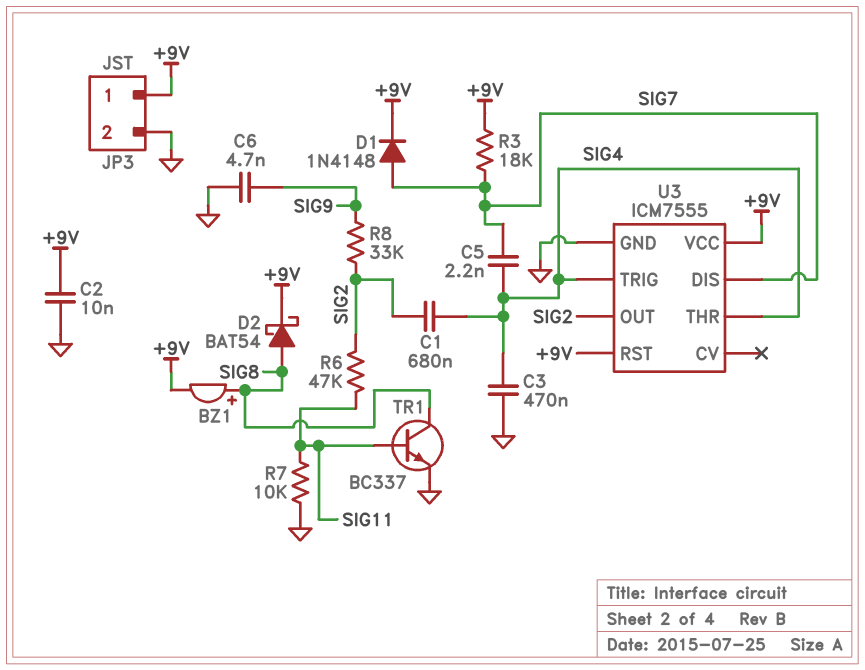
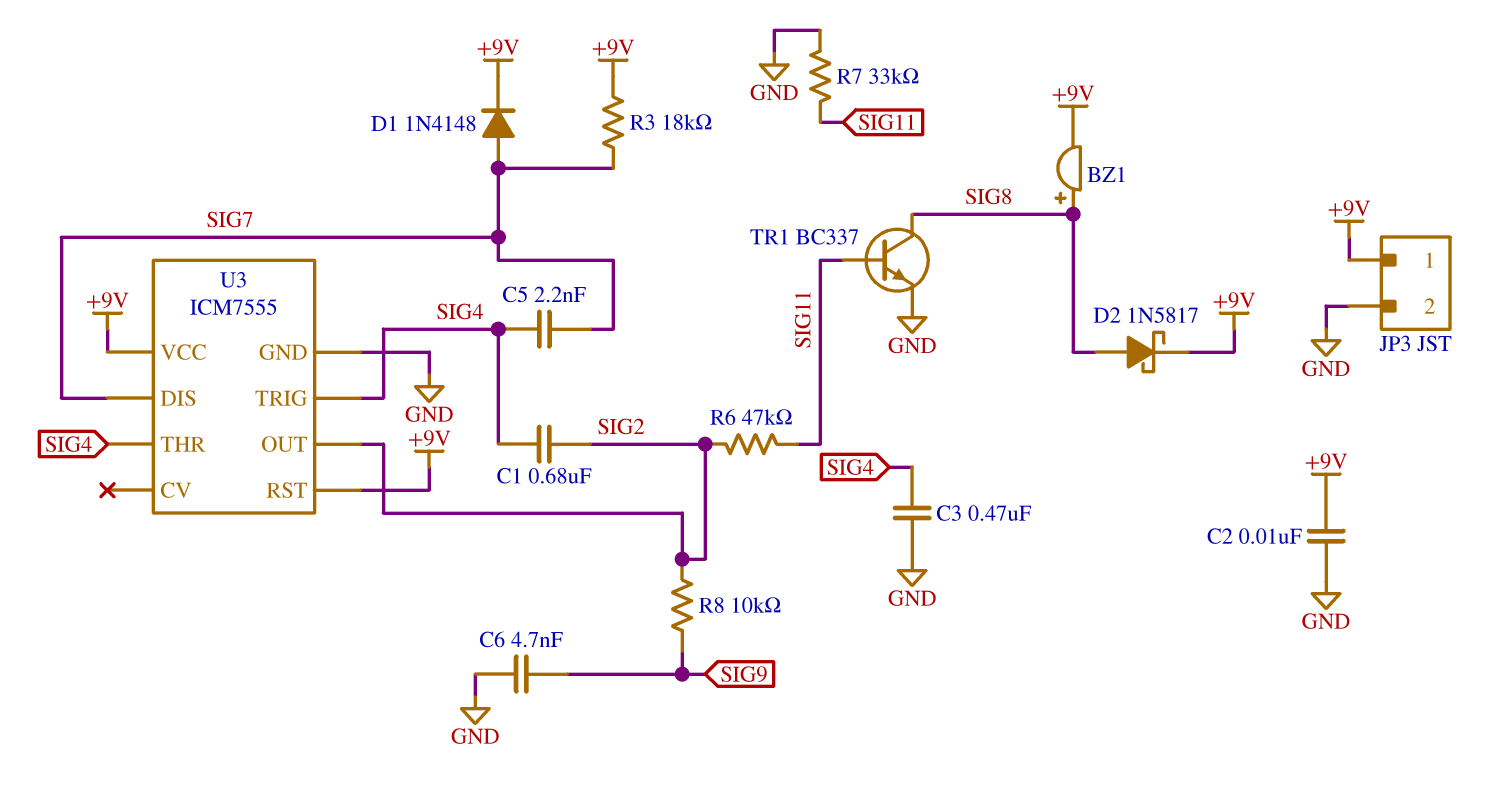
D2: schottky BAT54 (A SIG8, K +9V) -> schottky 1N5817 (A SIG8, K +9V)
R7: 10k (GND, SIG11) -> 33k (GND, SIG11)
R8: 33k (SIG2, SIG9) -> 10k (SIG2, SIG9)

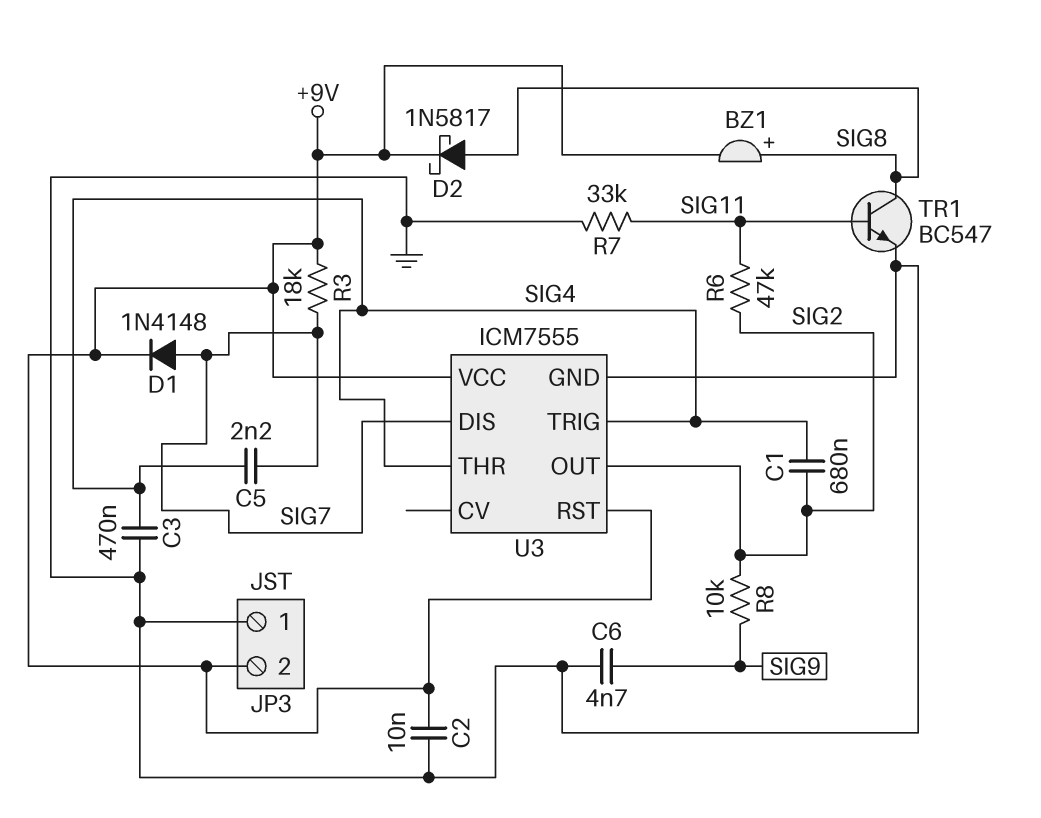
JP3 pin 1: +9V -> GND
JP3 pin 2: GND -> +9V
TR1: NPN BC337 (B SIG11, C SIG8, E GND) -> NPN BC547 (B SIG11, C SIG8, E GND)

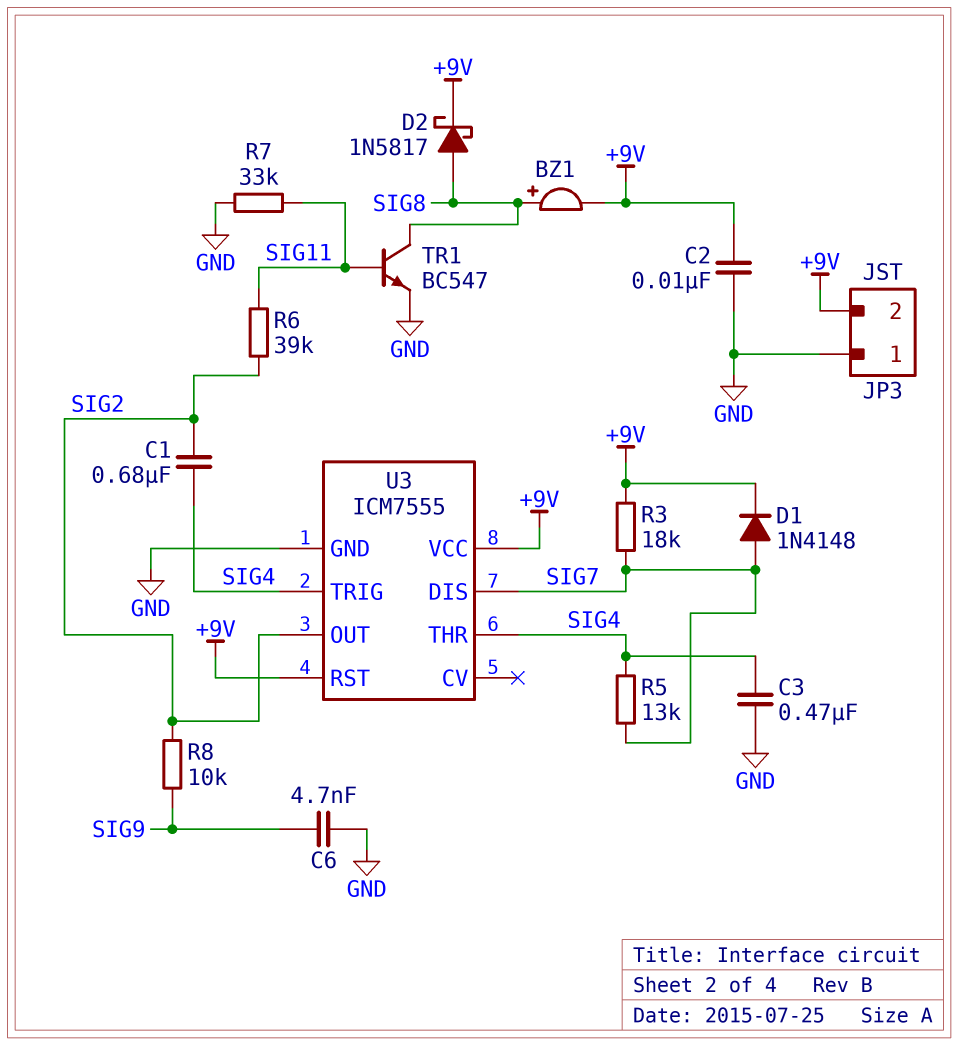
C5: 2.2nF (SIG4, SIG7) -> none
R5: none -> 13k (SIG4, SIG7)
R6: 47k (SIG2, SIG11) -> 39k (SIG2, SIG11)

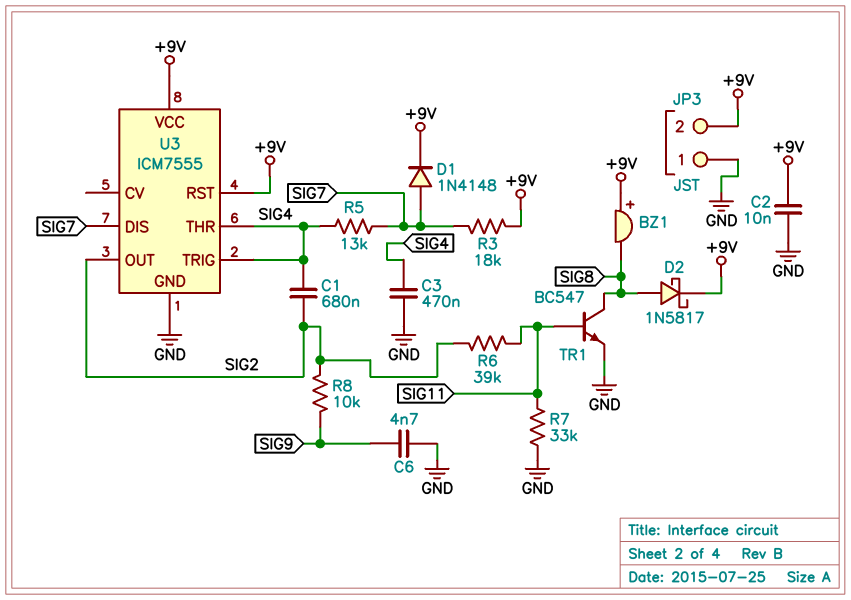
BZ1: buzzer (plus SIG8, minus +9V) -> buzzer (plus +9V, minus SIG8)

